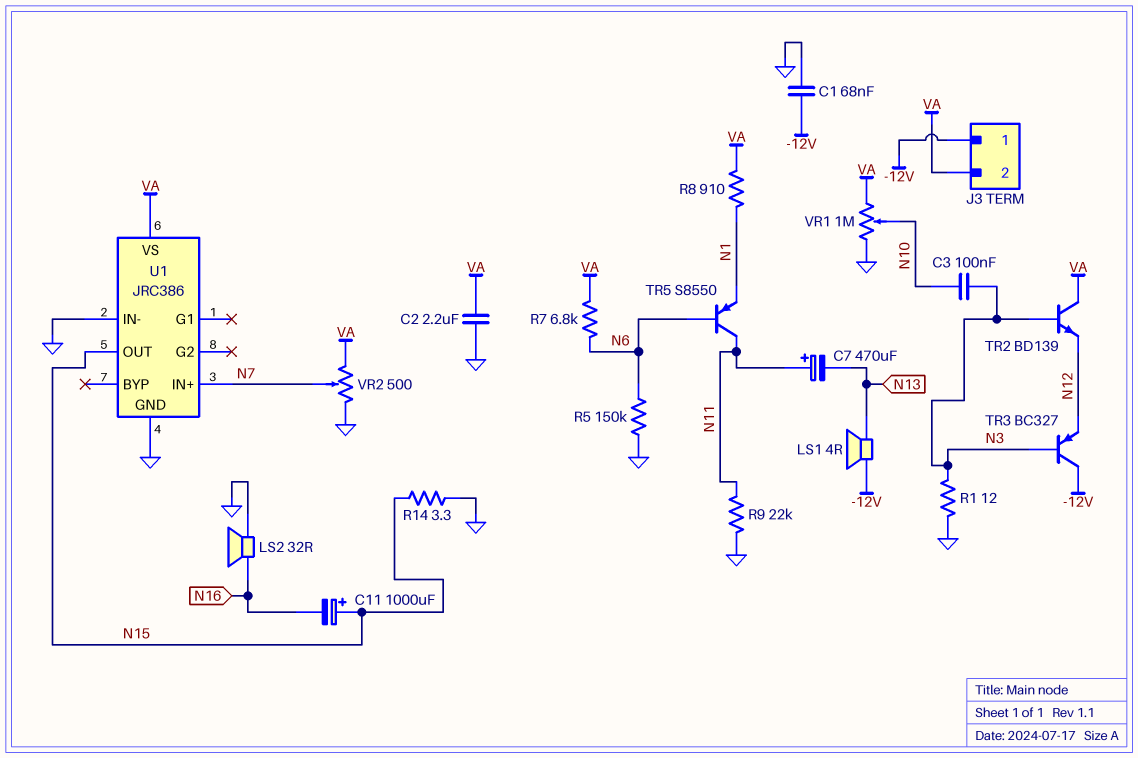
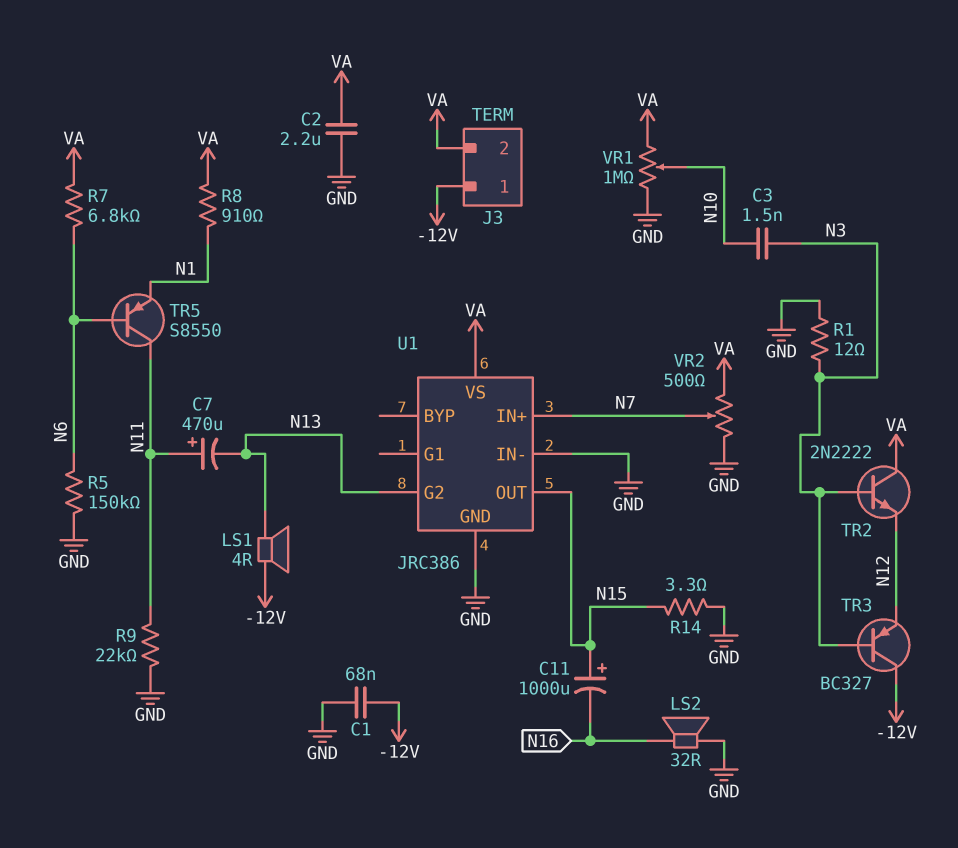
C3: 100nF (N3, N10) -> 1.5nF (N3, N10)
TR2: NPN BD139 (B N3, C VA, E N12) -> NPN 2N2222 (B N3, C VA, E N12)
U1 pin G2: none -> N13

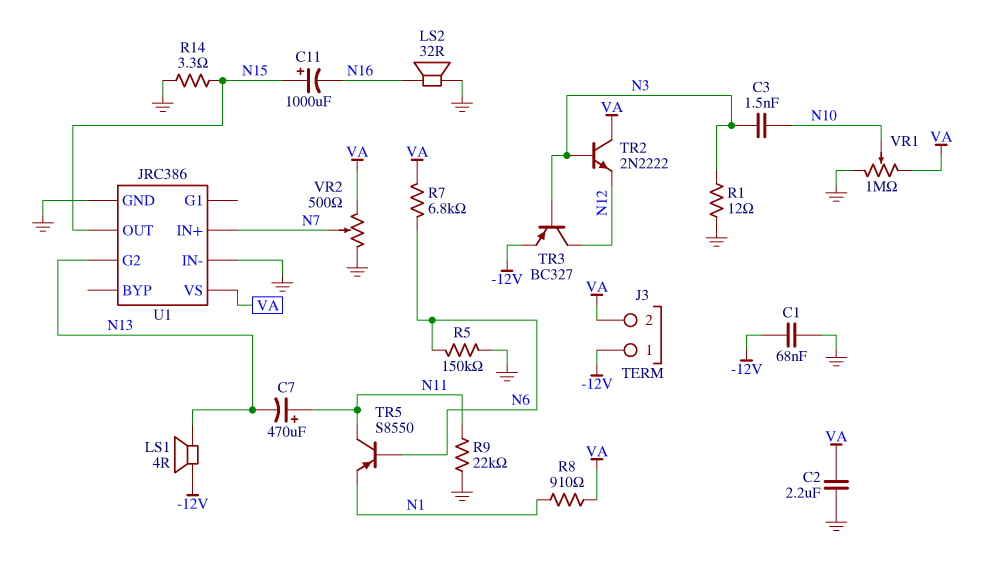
TR3: PNP BC327 (B N3, C -12V, E N12) -> PNP BC327 (B N3, C N12, E -12V)

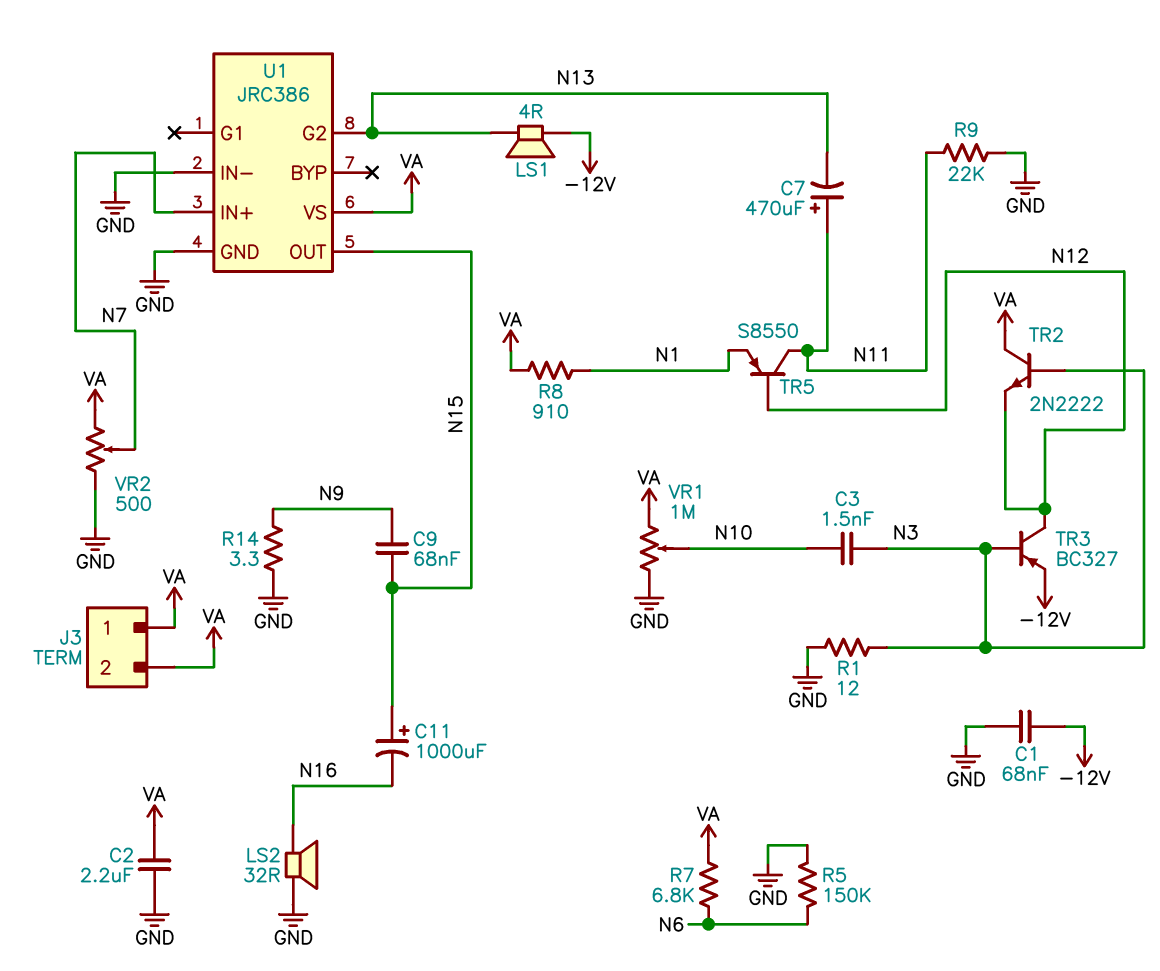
C9: none -> 68nF (N9, N15)
J3 pin 1: -12V -> VA
R14: 3.3 (GND, N15) -> 3.3 (GND, N9)
TR5: PNP S8550 (B N6, C N11, E N1) -> PNP S8550 (B N12, C N11, E N1)

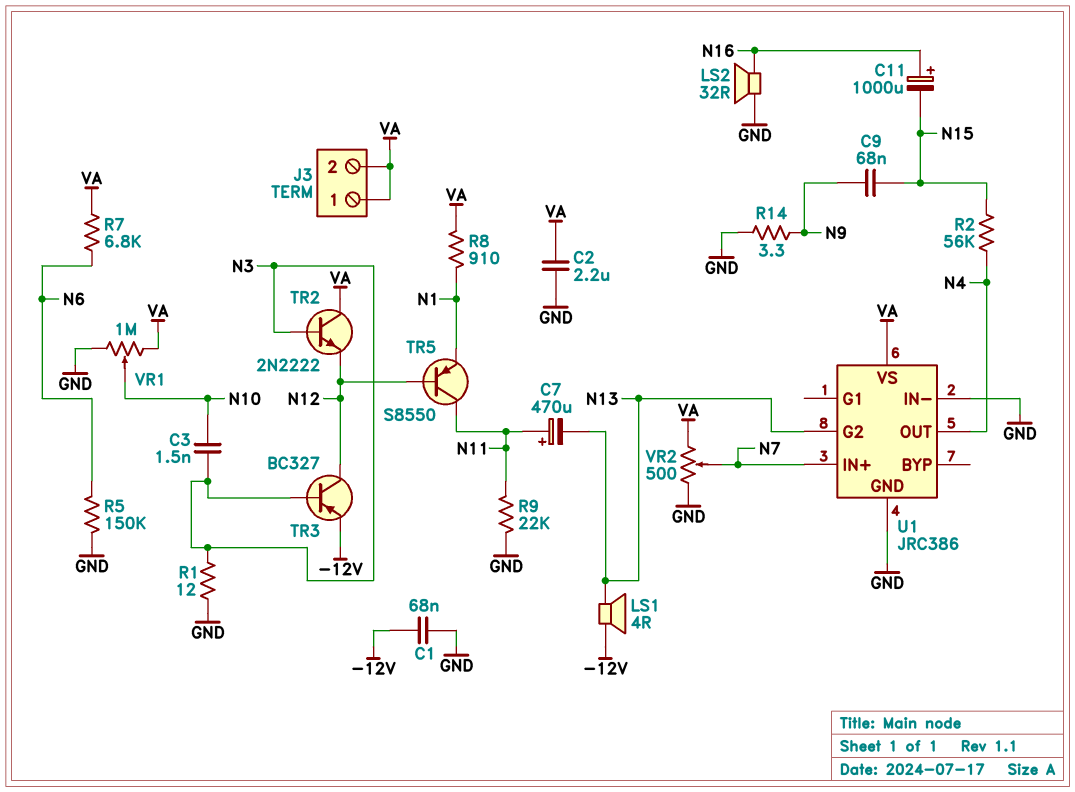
C11: 1000uF (plus N15, minus N16) -> 1000uF (plus N16, minus N15)
R2: none -> 56k (N4, N15)
U1 pin OUT: N15 -> N4

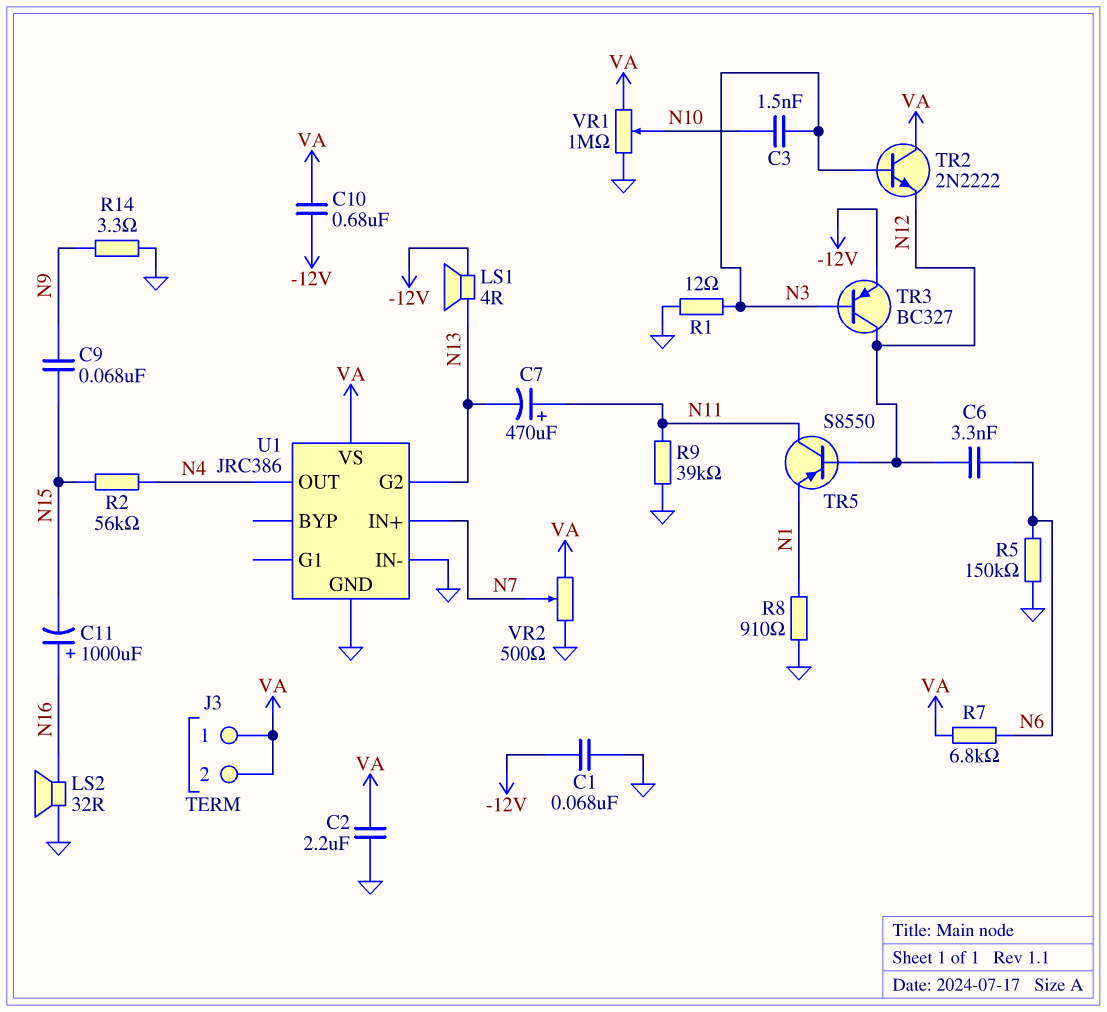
C6: none -> 3.3nF (N6, N12)
C10: none -> 680nF (-12V, VA)
R8: 910 (N1, VA) -> 910 (GND, N1)
R9: 22k (GND, N11) -> 39k (GND, N11)

